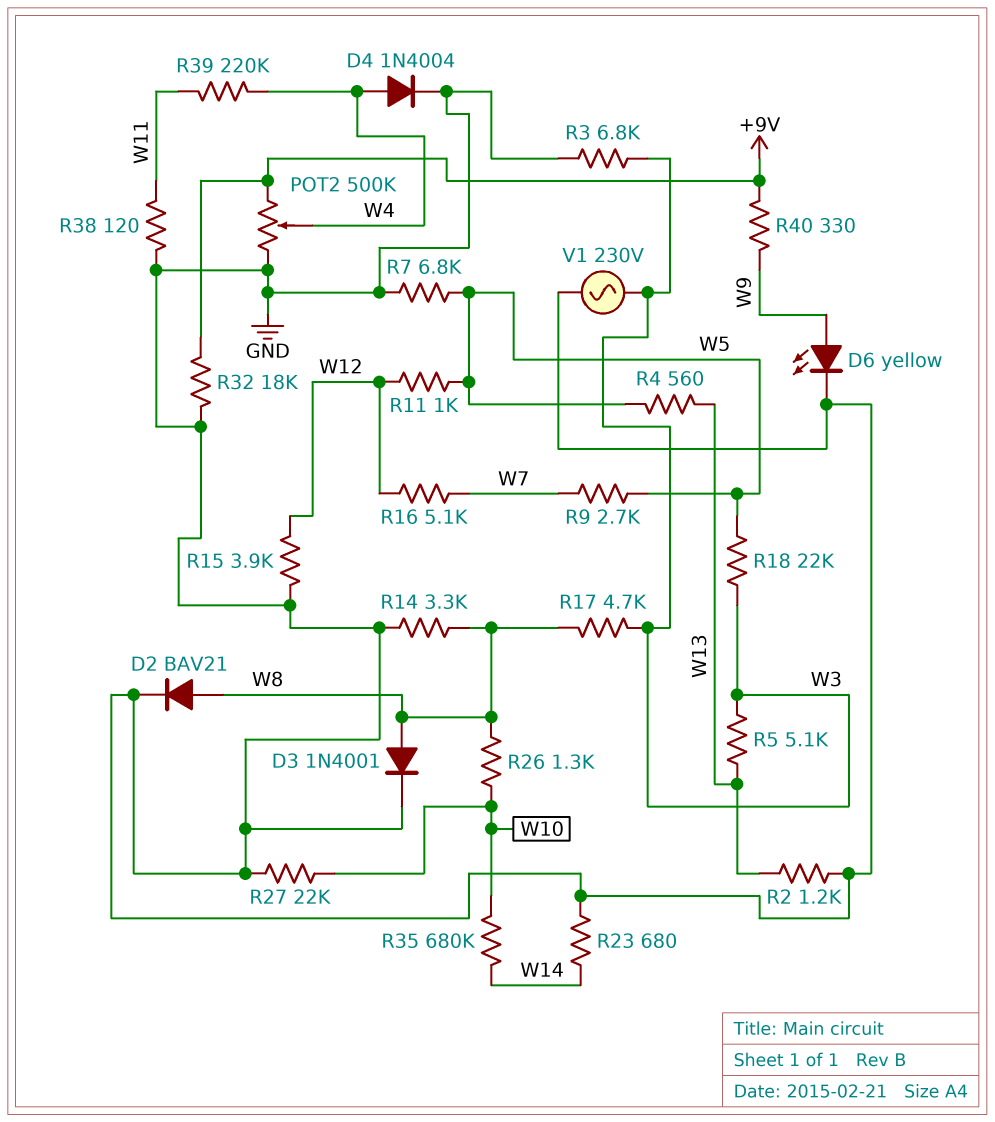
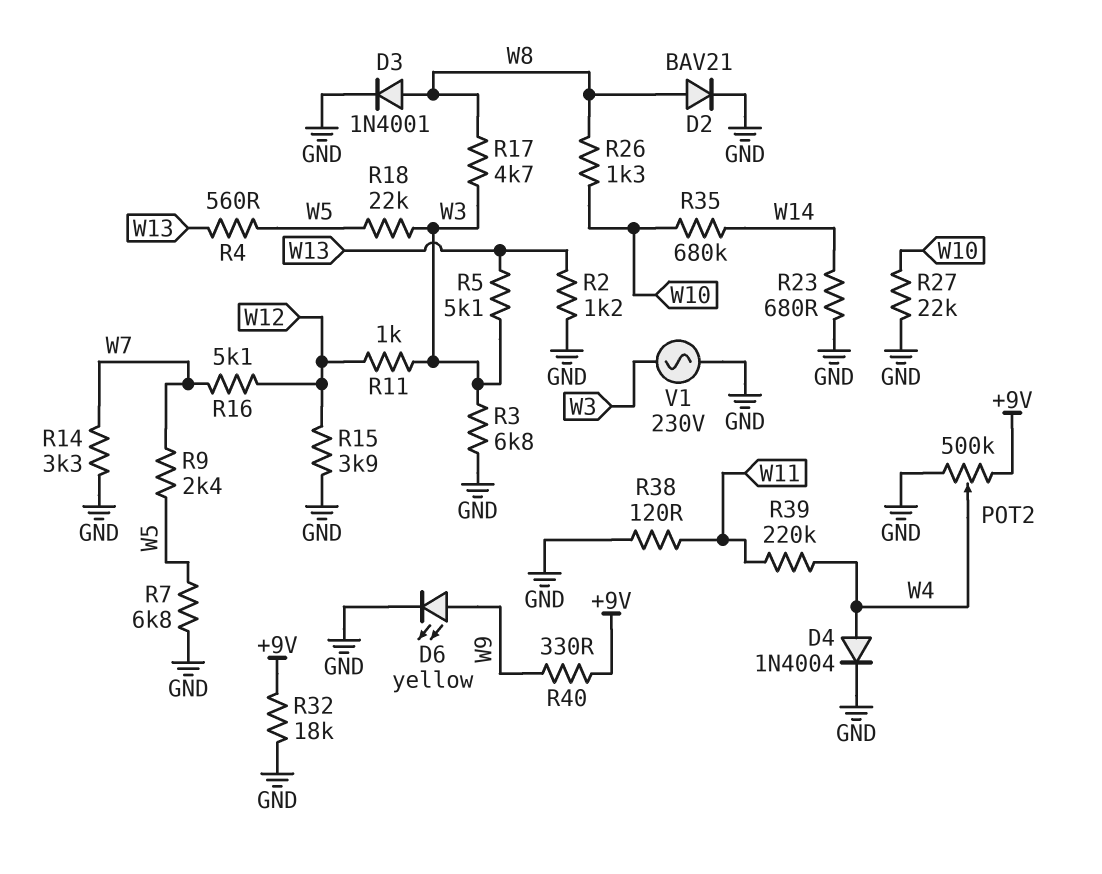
R9: 2.7k (W5, W7) -> 2.4k (W5, W7)
R11: 1k (W5, W12) -> 1k (W3, W12)
R14: 3.3k (GND, W8) -> 3.3k (GND, W7)

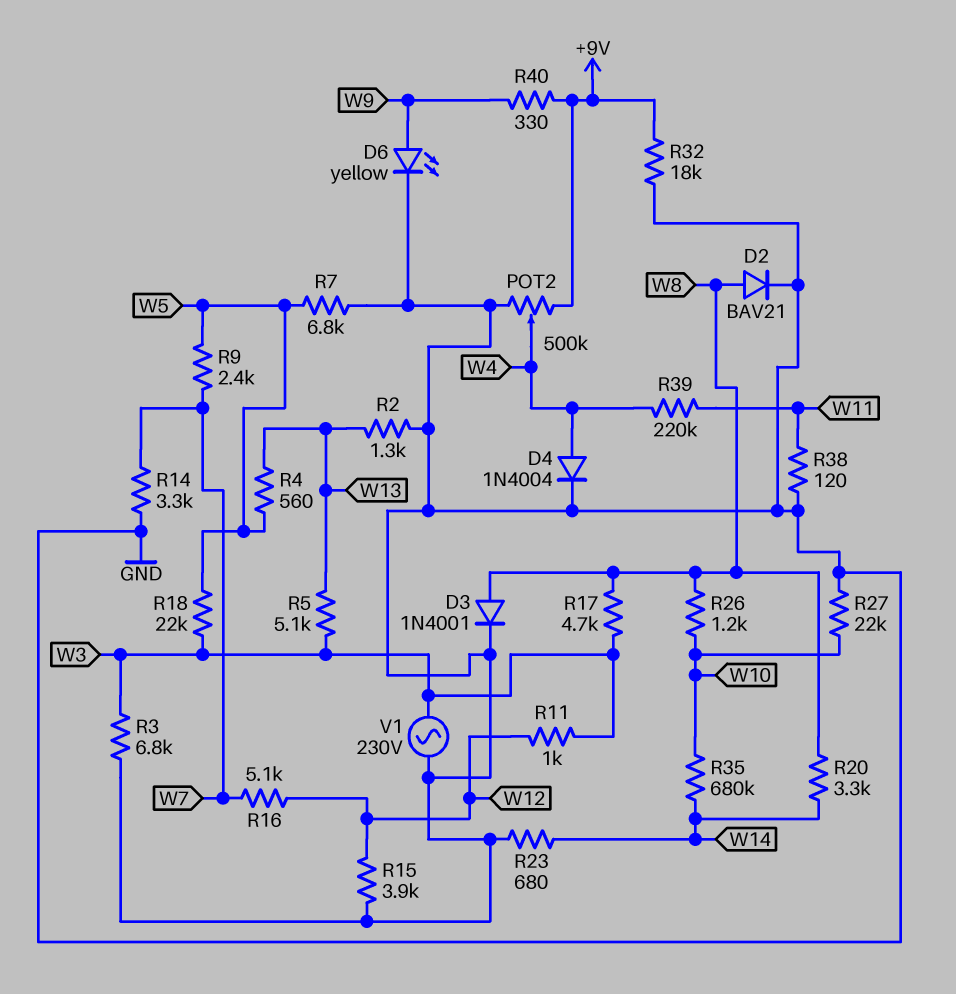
R2: 1.2k (GND, W13) -> 1.3k (GND, W13)
R20: none -> 3.3k (W8, W14)
R26: 1.3k (W8, W10) -> 1.2k (W8, W10)

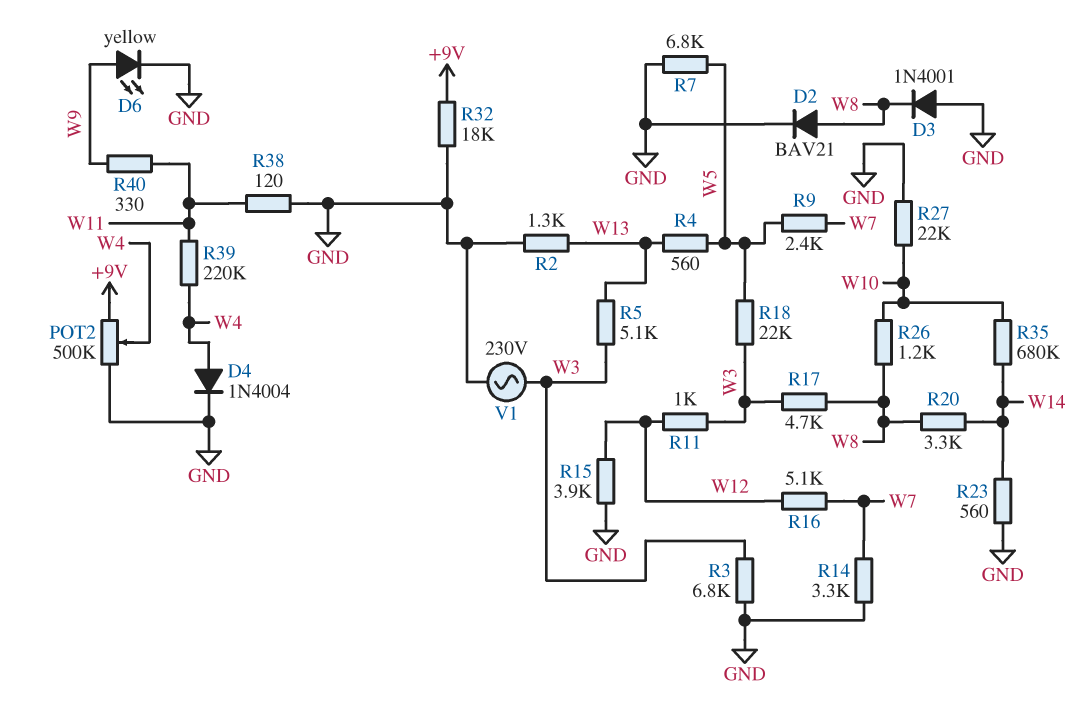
D3: diode 1N4001 (A W8, K GND) -> diode 1N4001 (A GND, K W8)
R23: 680 (GND, W14) -> 560 (GND, W14)
R40: 330 (+9V, W9) -> 330 (W9, W11)

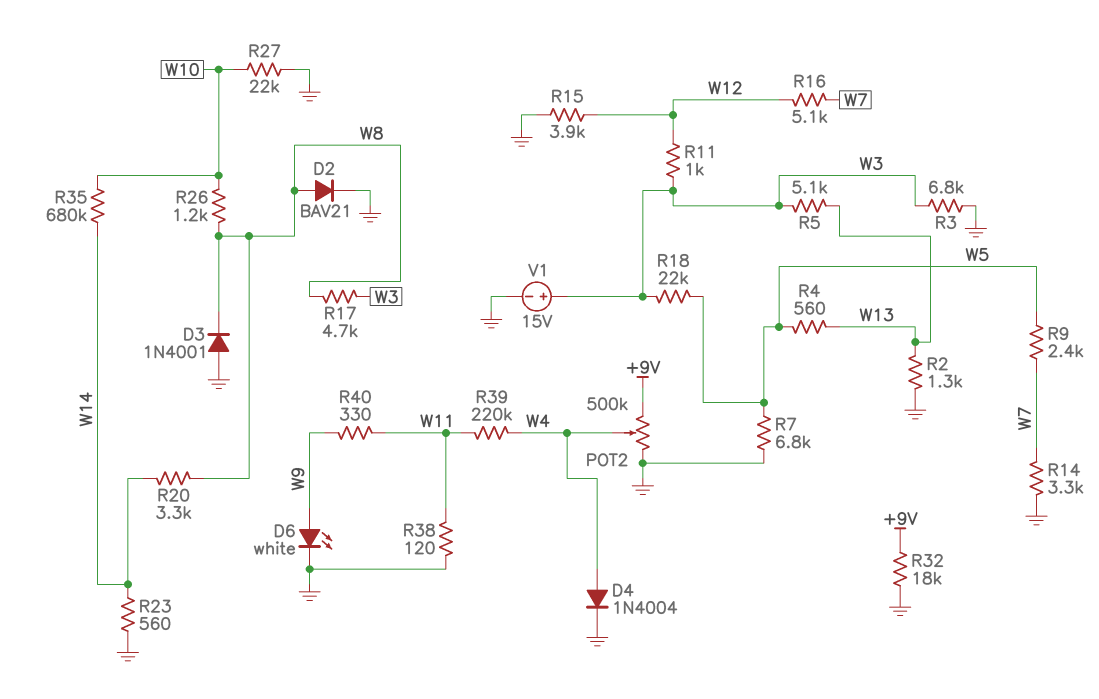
D6: LED yellow (A W9, K GND) -> LED white (A W9, K GND)
V1: AC 230V (GND, W3) -> 15V (plus W3, minus GND)

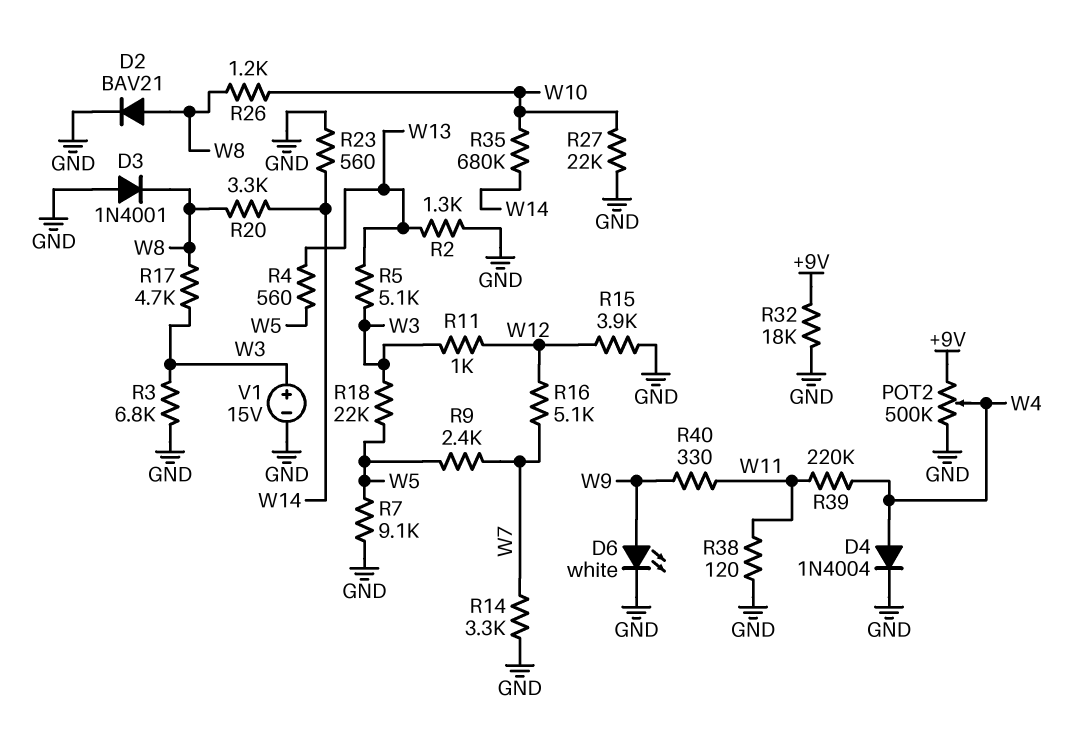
R7: 6.8k (GND, W5) -> 9.1k (GND, W5)

